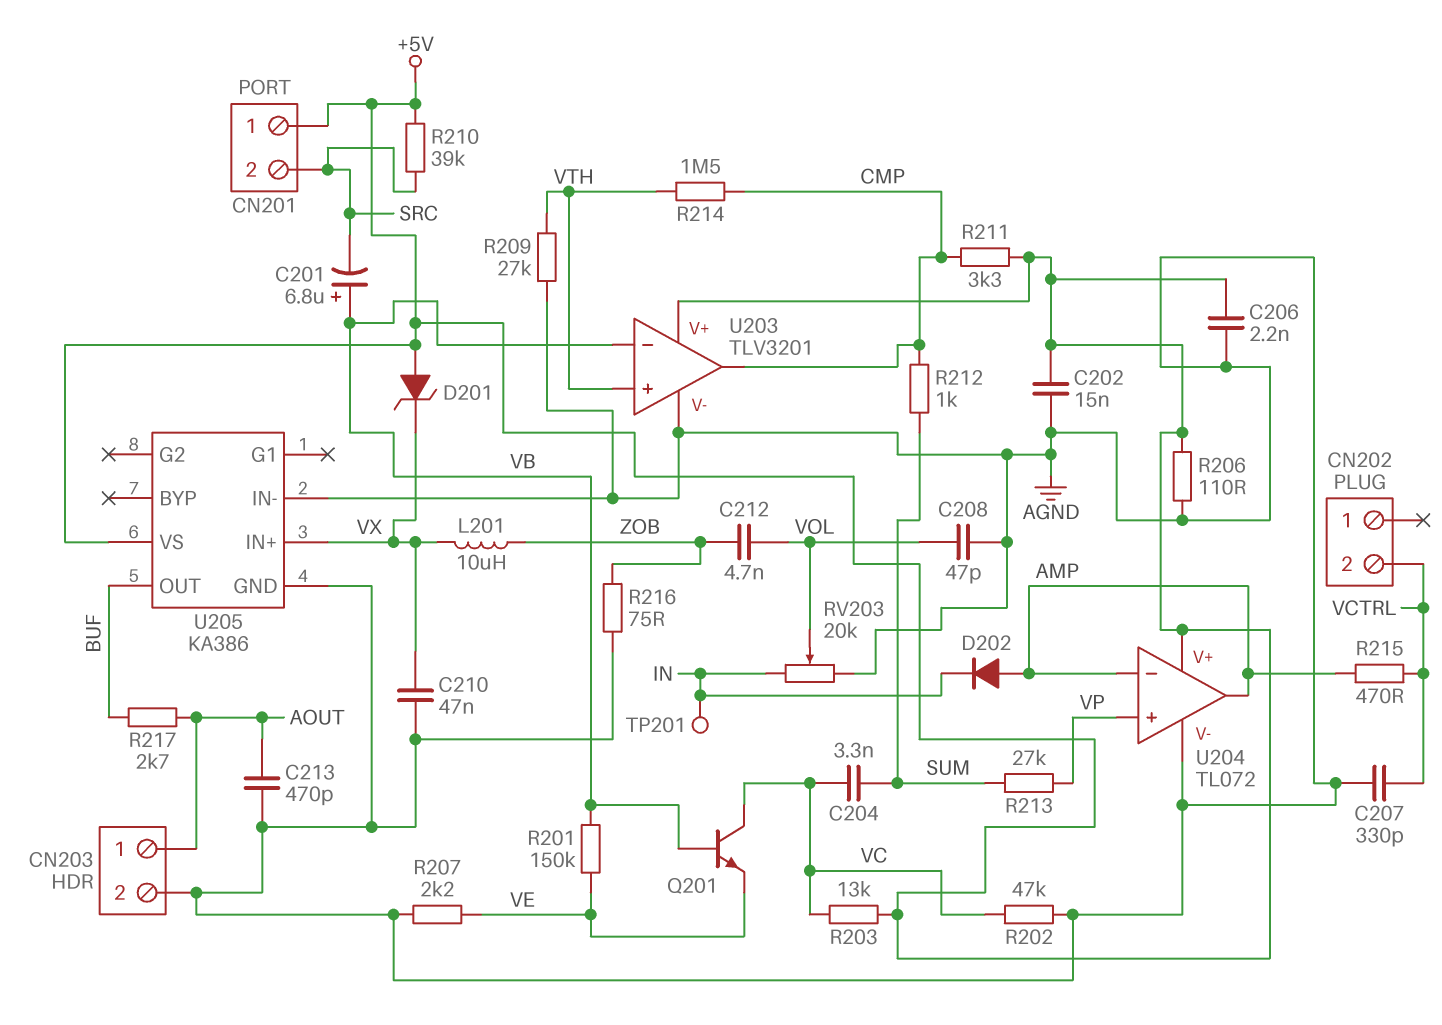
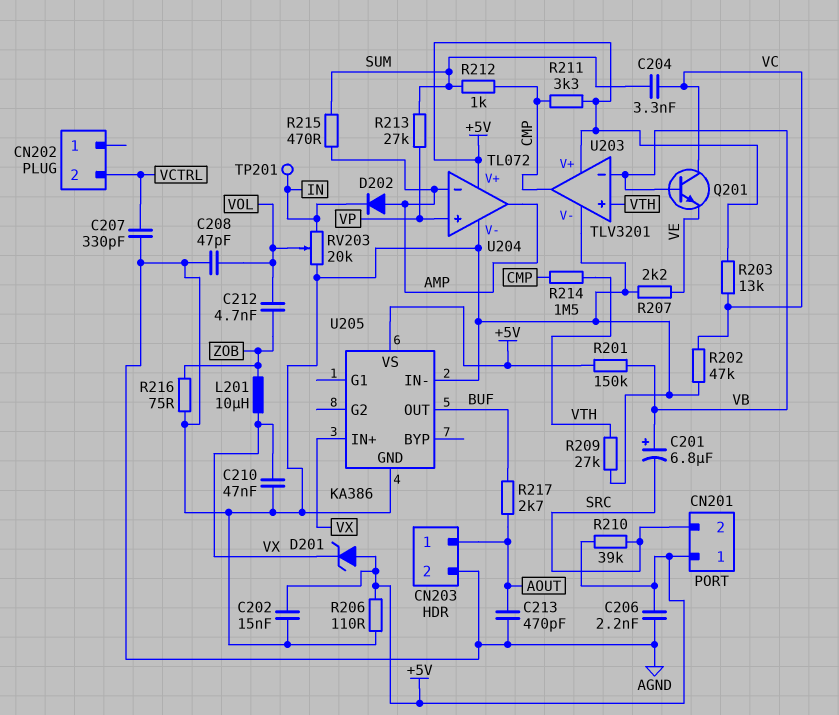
R201: 150k (VB, VE) -> 150k (+5V, VB)
R215: 470 (AMP, VCTRL) -> 470 (AMP, SUM)

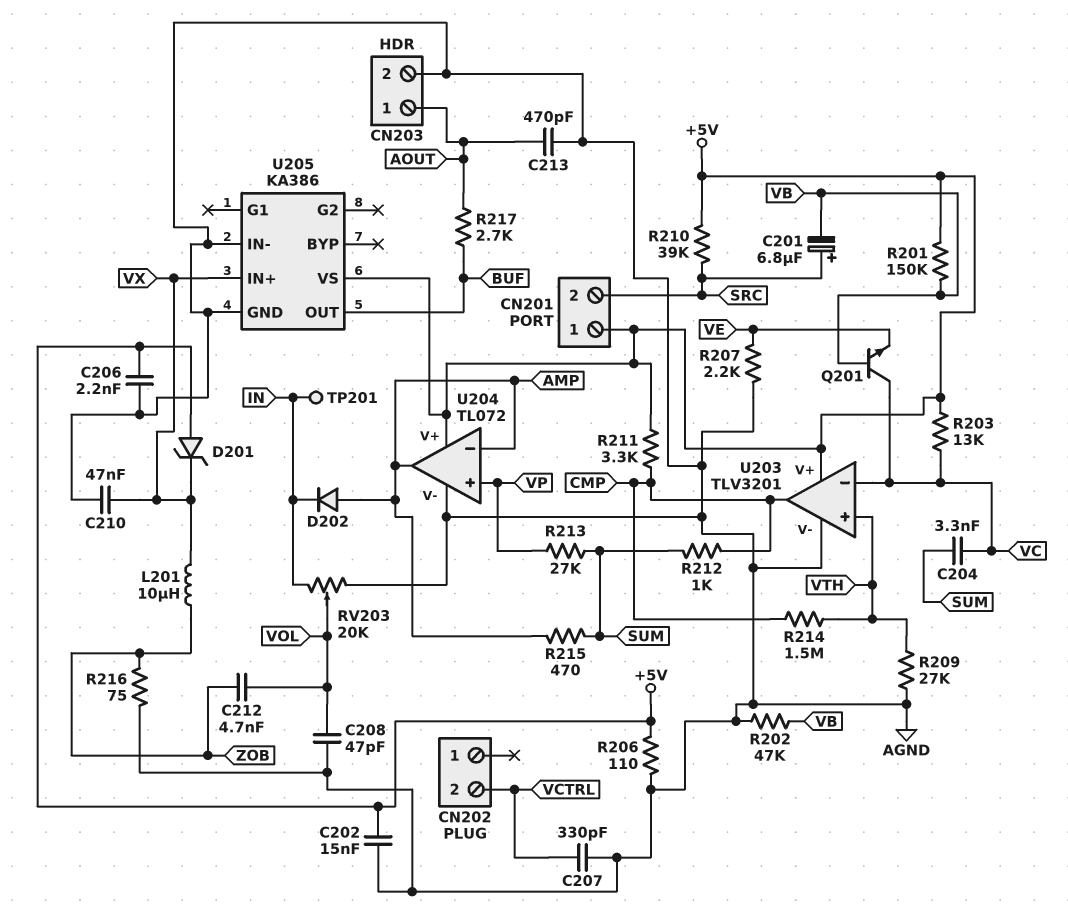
C201: 6.8uF (plus VB, minus SRC) -> 6.8uF (plus SRC, minus VB)
R202: 47k (AGND, VC) -> 47k (AGND, VB)
U203 pin in-: VB -> VC

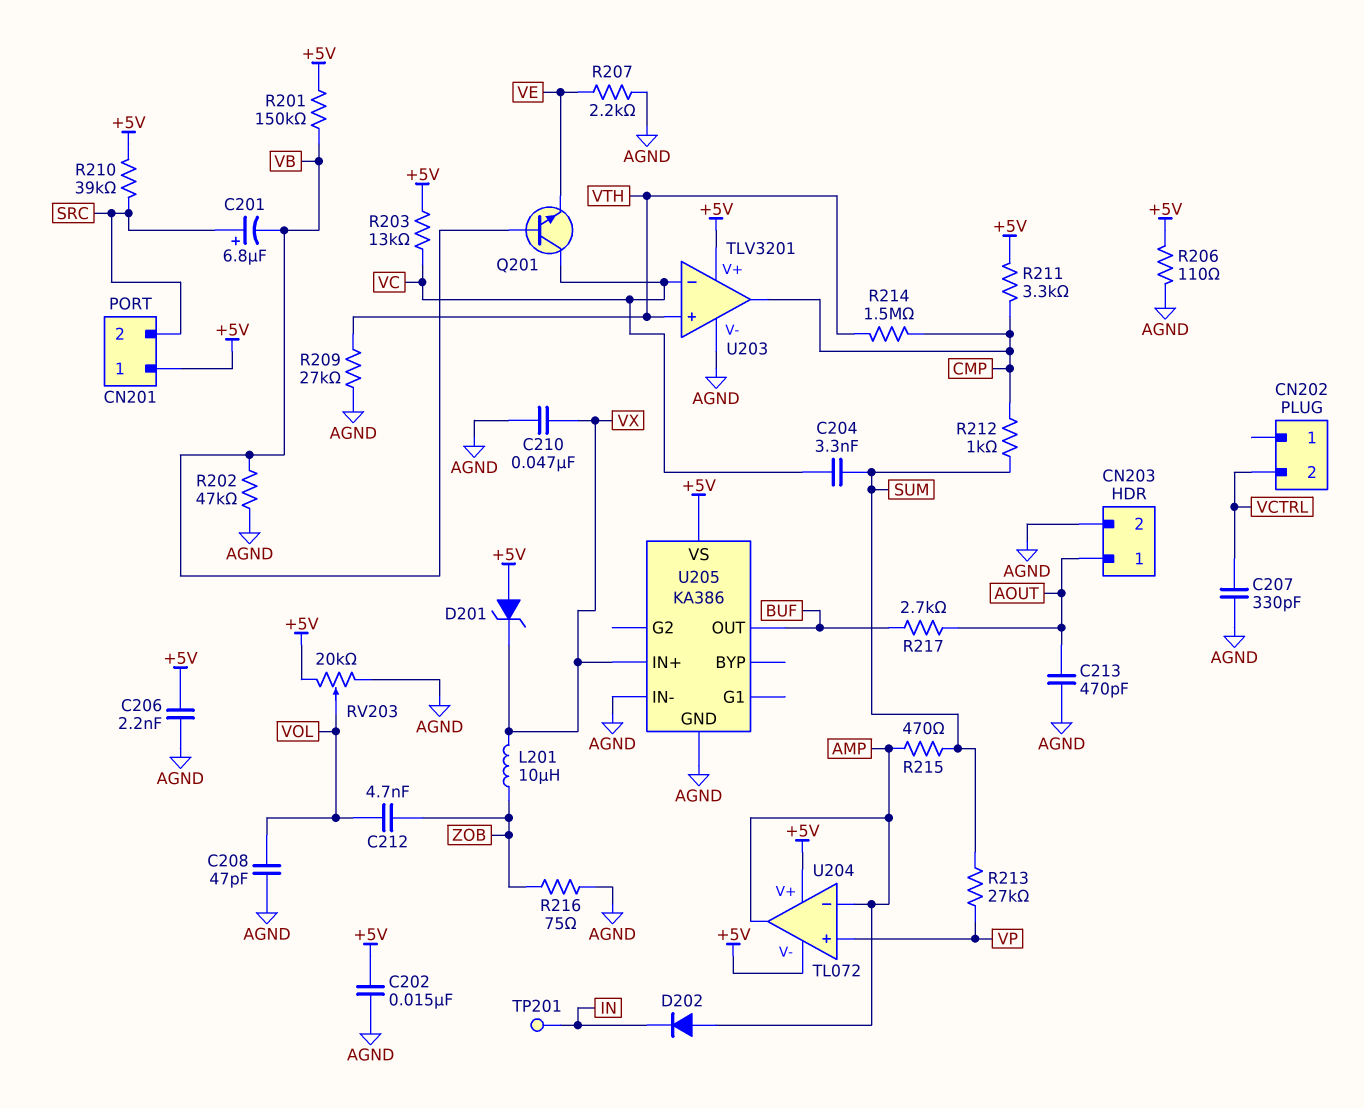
RV203: 20k (AGND, IN, wiper VOL) -> 20k (+5V, AGND, wiper VOL)
U204 pin V-: AGND -> +5V

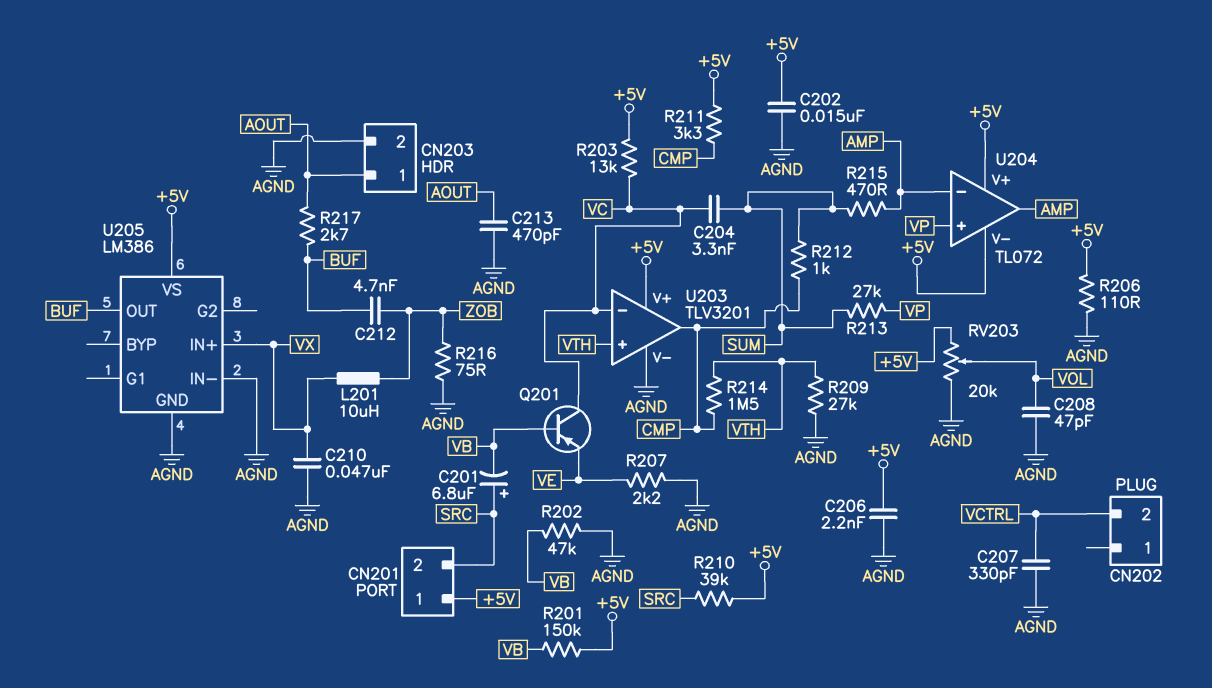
C212: 4.7nF (VOL, ZOB) -> 4.7nF (BUF, ZOB)
D201: zener (A +5V, K VX) -> none
D202: diode (A AMP, K IN) -> none
Q201: NPN (B VB, C VC, E VE) -> PNP (B VB, C VC, E VE)
TP201: test point (IN) -> none
U205: KA386 -> LM386

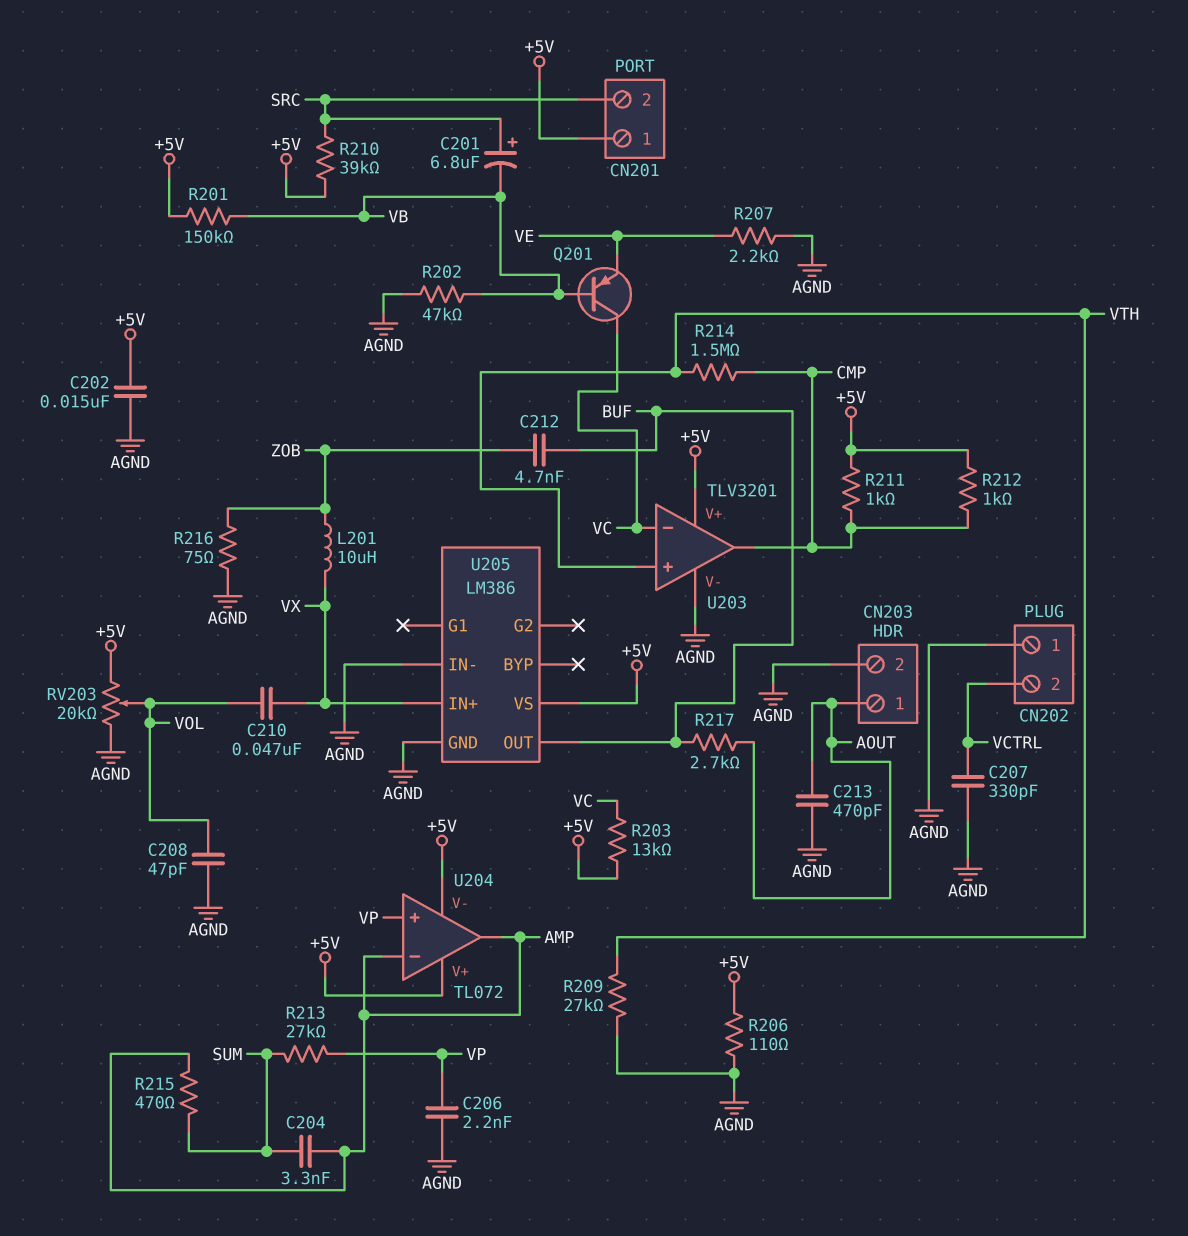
C204: 3.3nF (SUM, VC) -> 3.3nF (AMP, SUM)
C206: 2.2nF (+5V, AGND) -> 2.2nF (AGND, VP)
C210: 47nF (AGND, VX) -> 47nF (VOL, VX)
CN202 pin 1: none -> AGND
R211: 3.3k (+5V, CMP) -> 1k (+5V, CMP)
R212: 1k (CMP, SUM) -> 1k (+5V, CMP)

